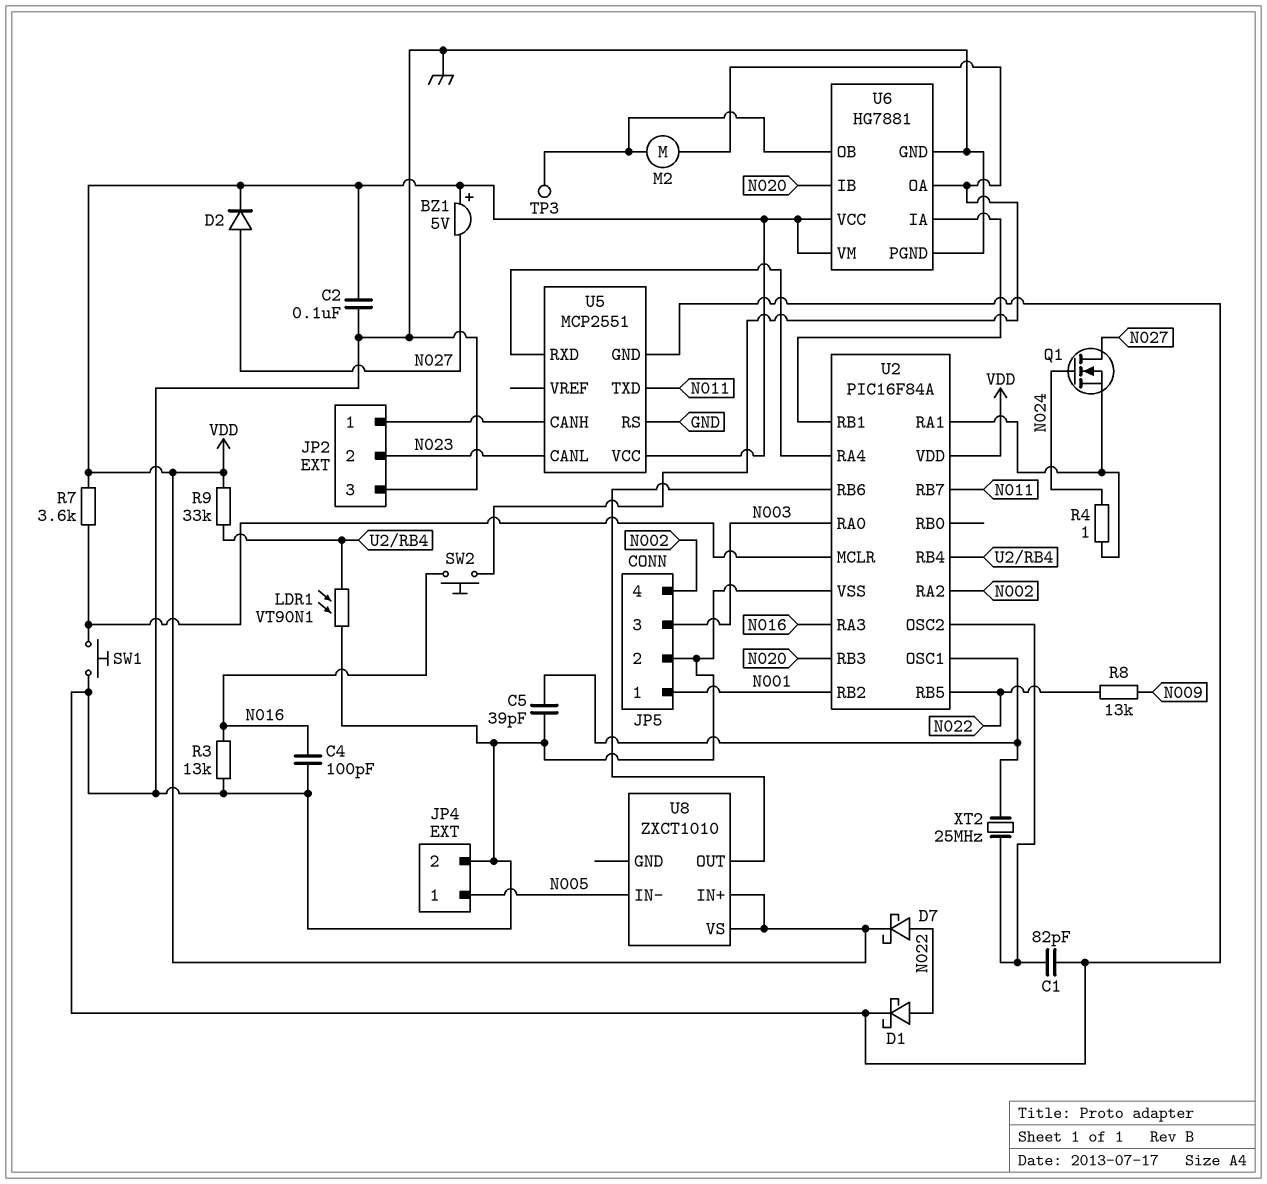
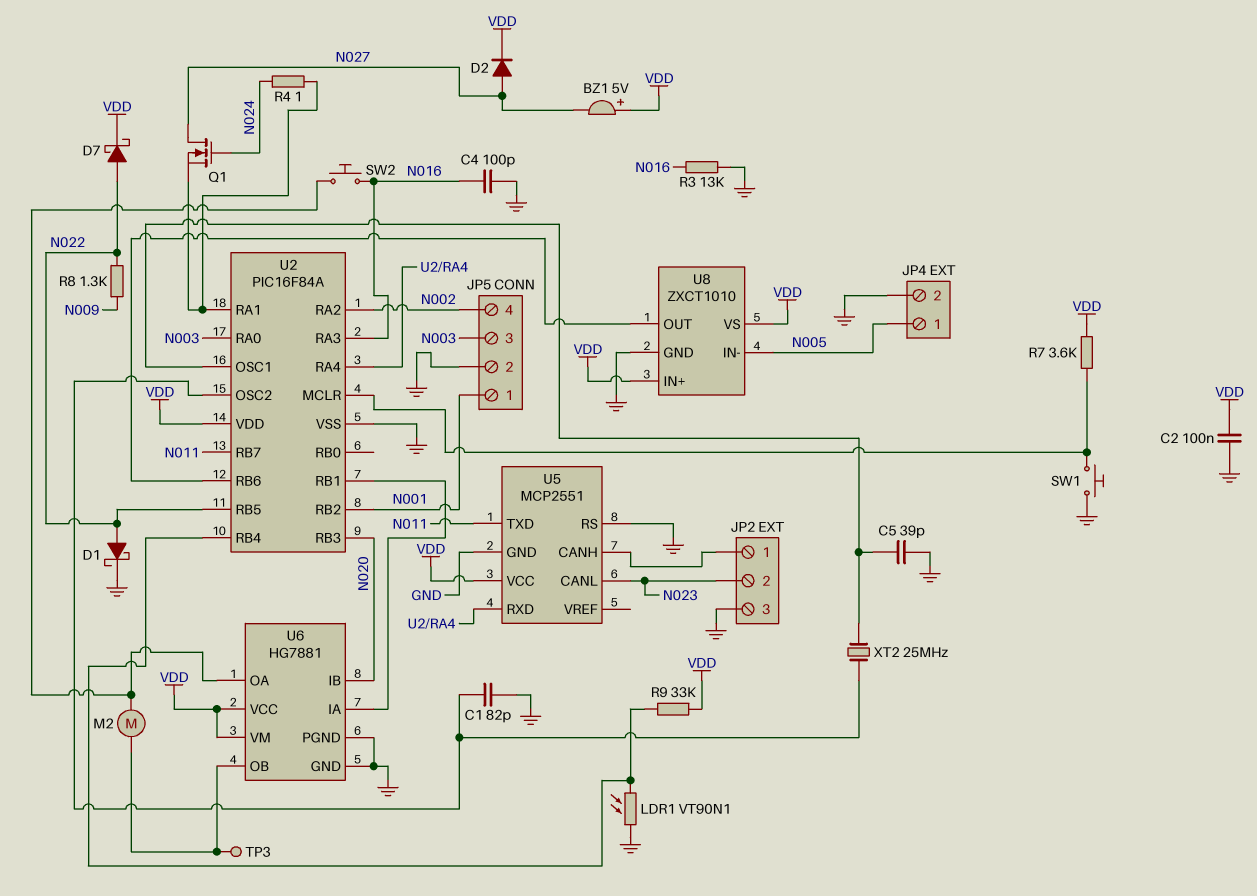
R8: 13k (N009, N022) -> 1.3k (N009, N022)
U8 pin GND: none -> GND

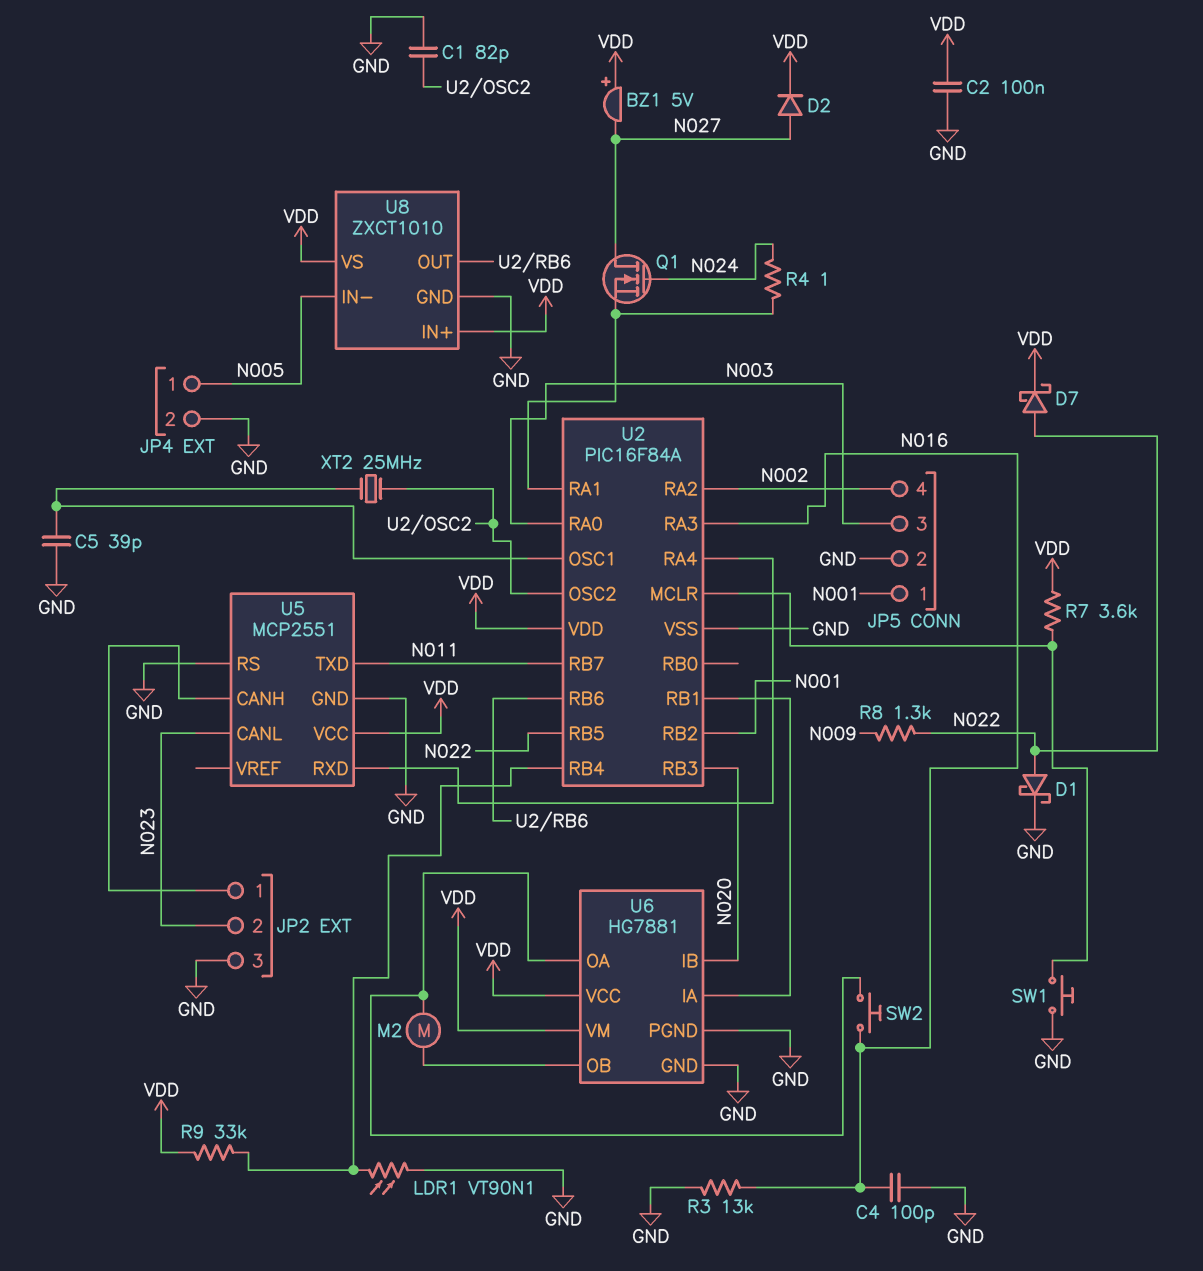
TP3: test point (U6/OB) -> none

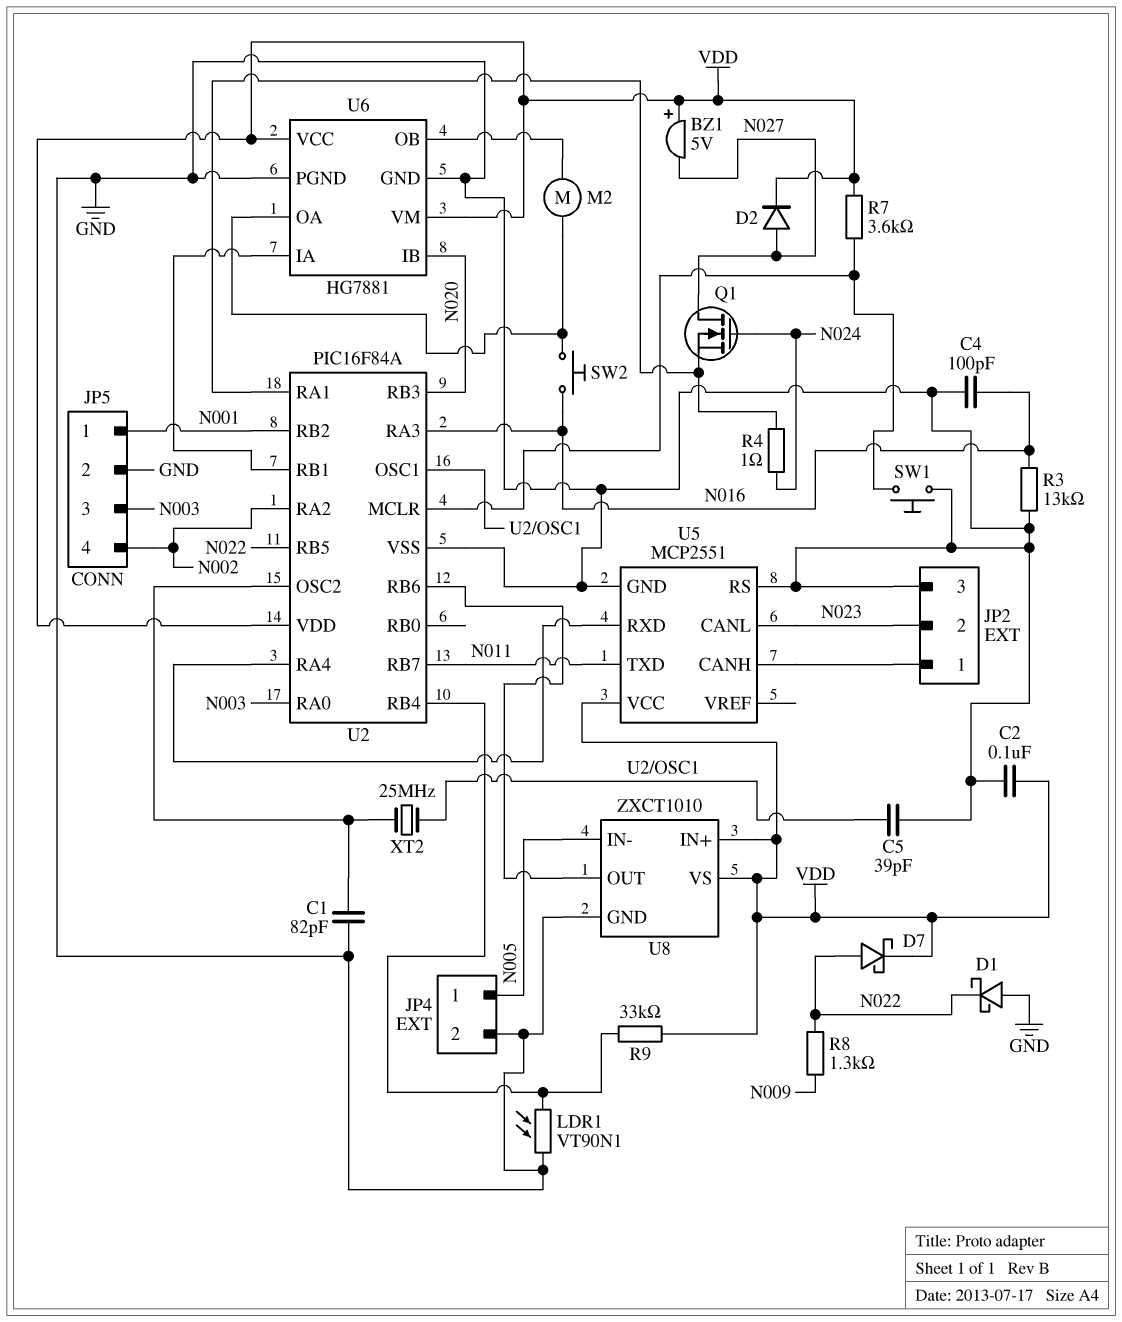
D1: schottky (A N022, K GND) -> schottky (A GND, K N022)

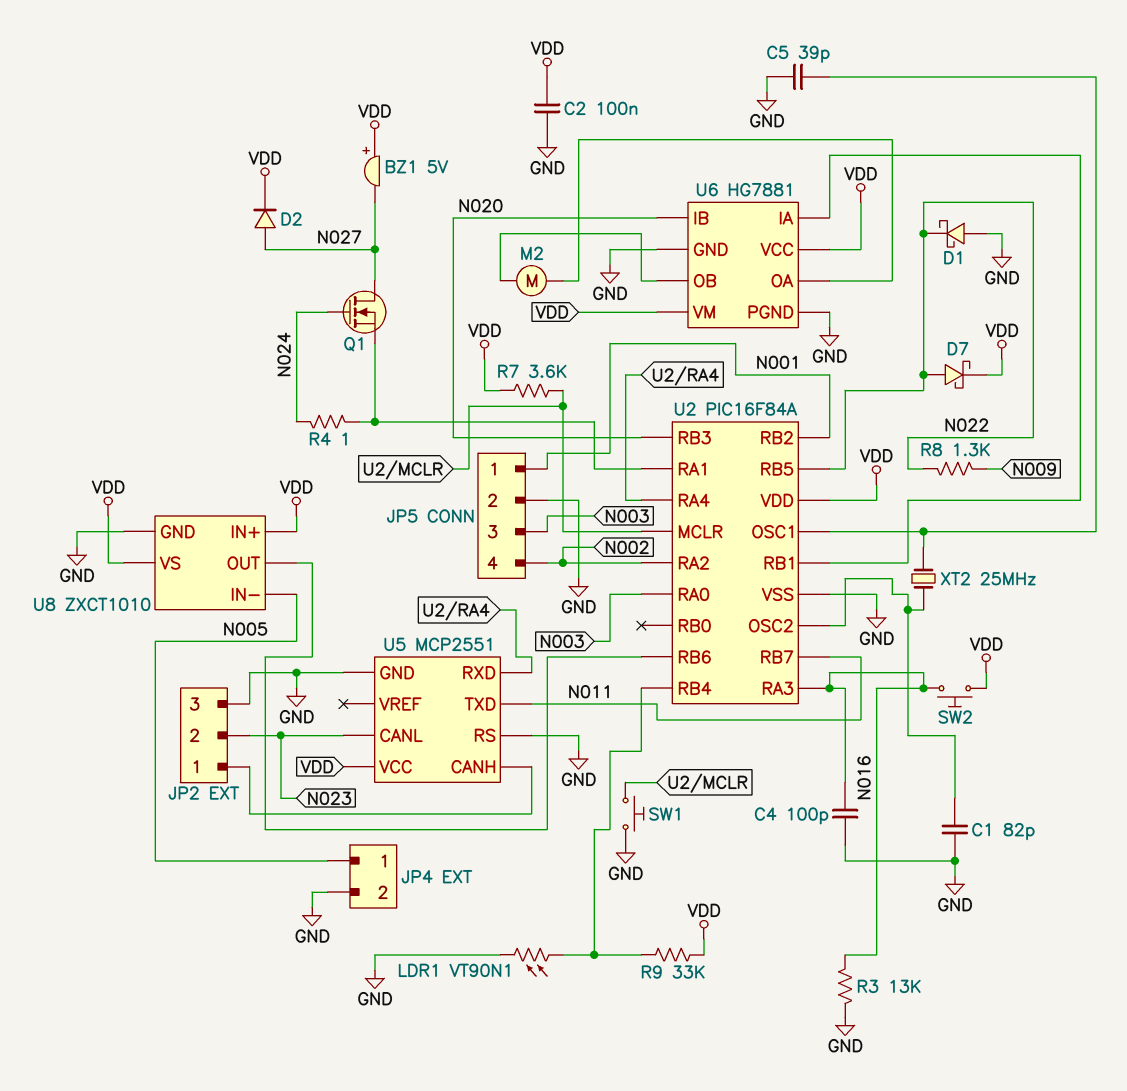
SW2: button (N016, U6/OA) -> button (N016, VDD)

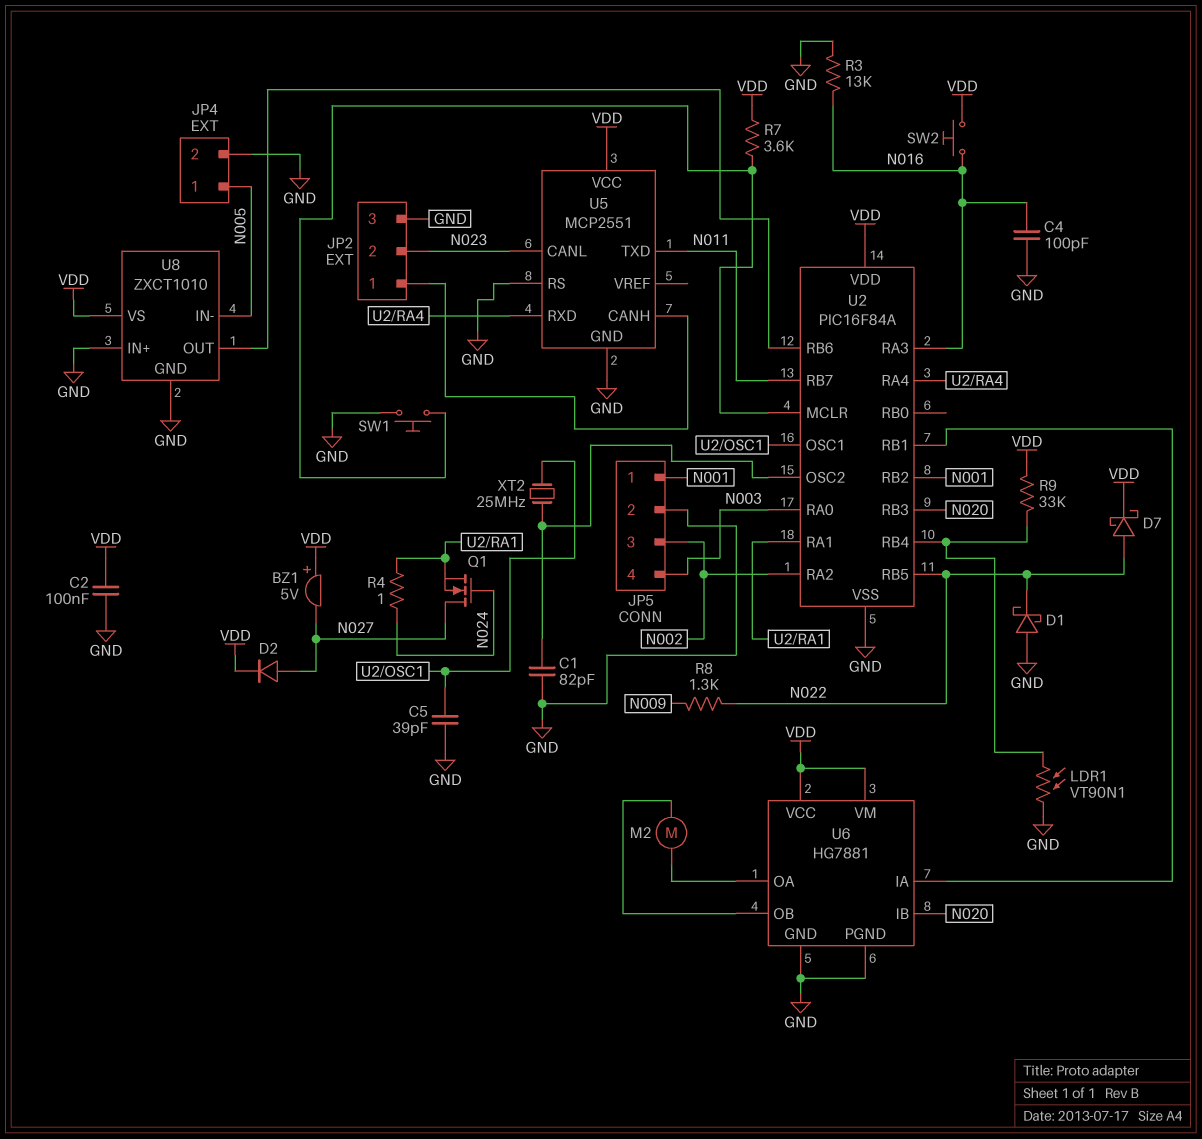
JP5 pin 3: N003 -> N002
JP5 pin 4: N002 -> N003
U8 pin IN+: VDD -> GND

